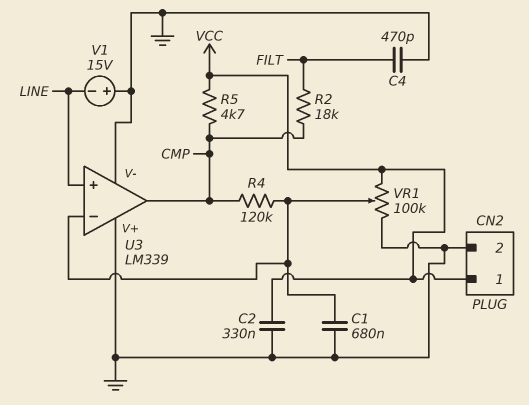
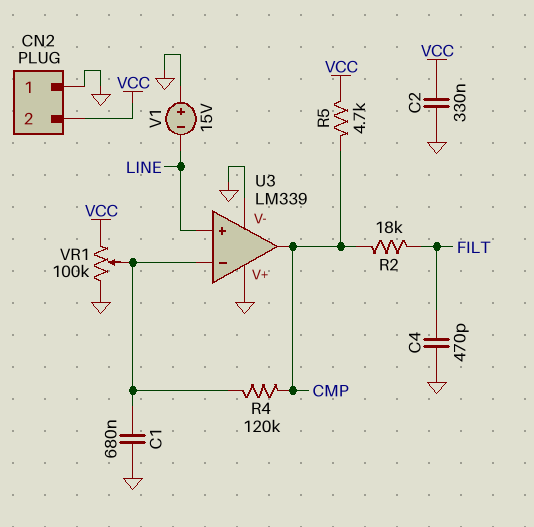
CN2 pin 1: VCC -> GND
CN2 pin 2: GND -> VCC

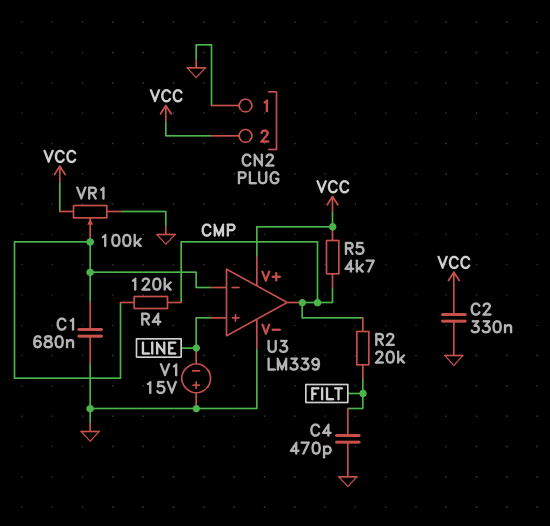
R2: 18k (CMP, FILT) -> 20k (CMP, FILT)
U3 pin V+: GND -> VCC

